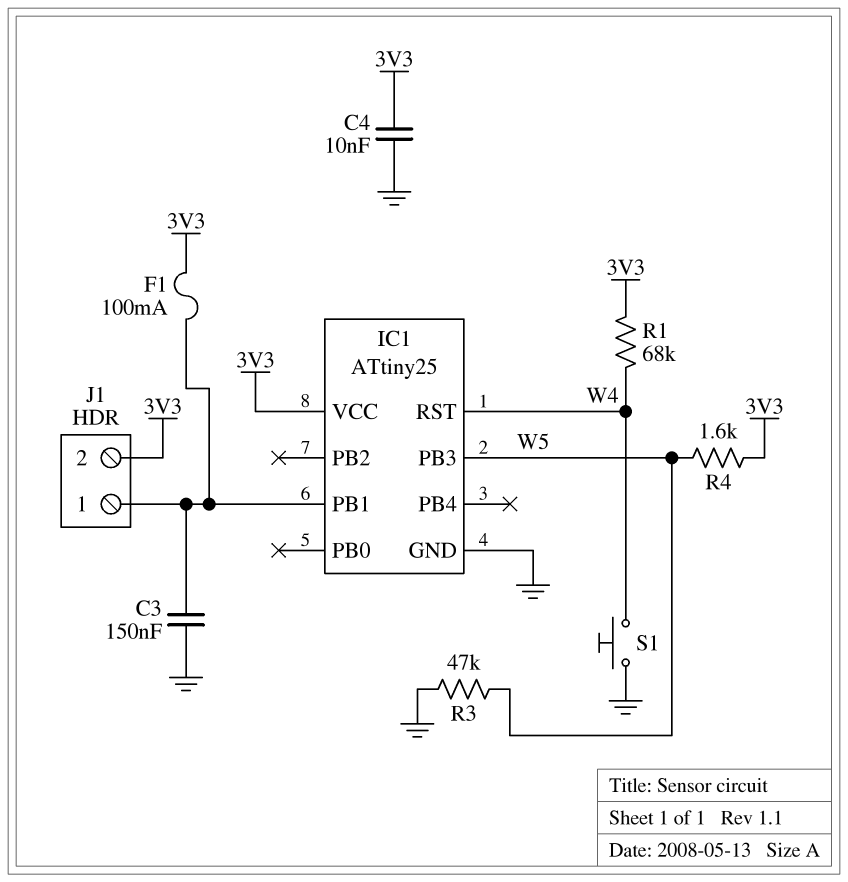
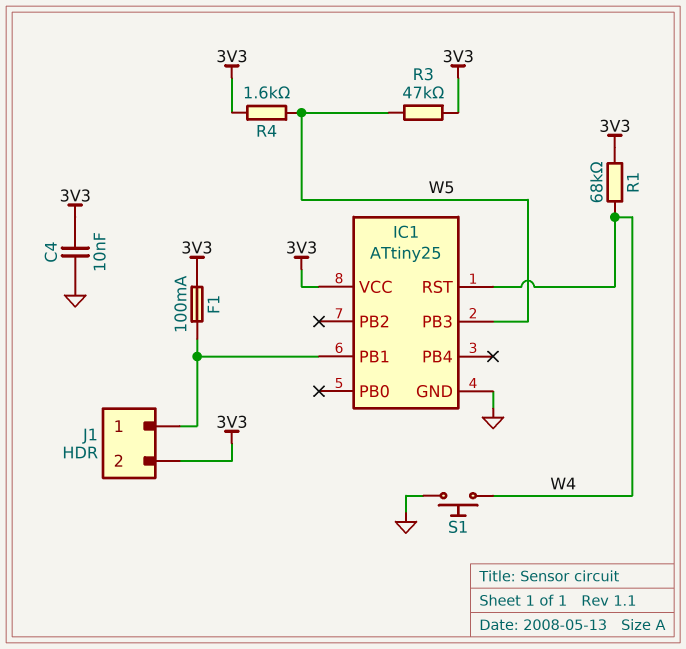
C3: 150nF (GND, IC1/PB1) -> none
R3: 47k (GND, W5) -> 47k (3V3, W5)

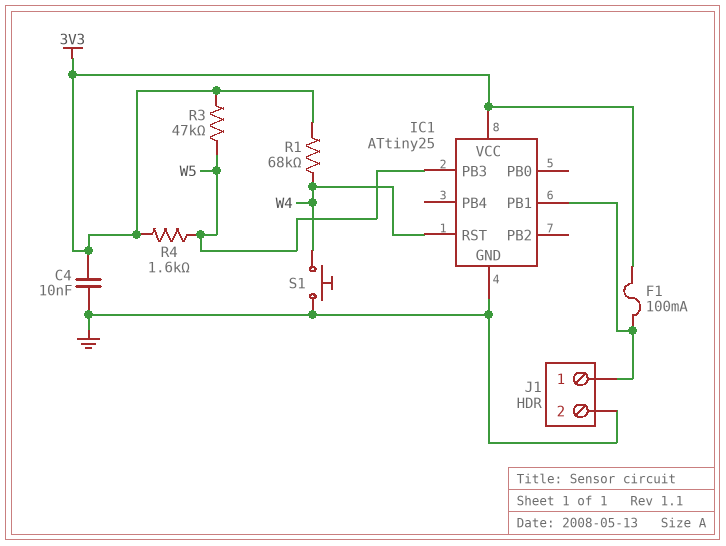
J1 pin 2: 3V3 -> GND

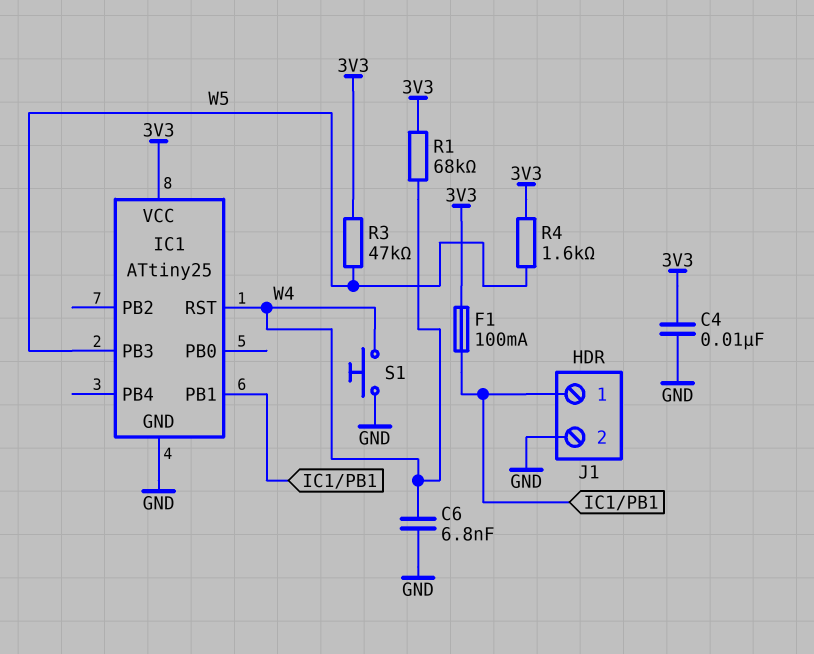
C6: none -> 6.8nF (GND, W4)

